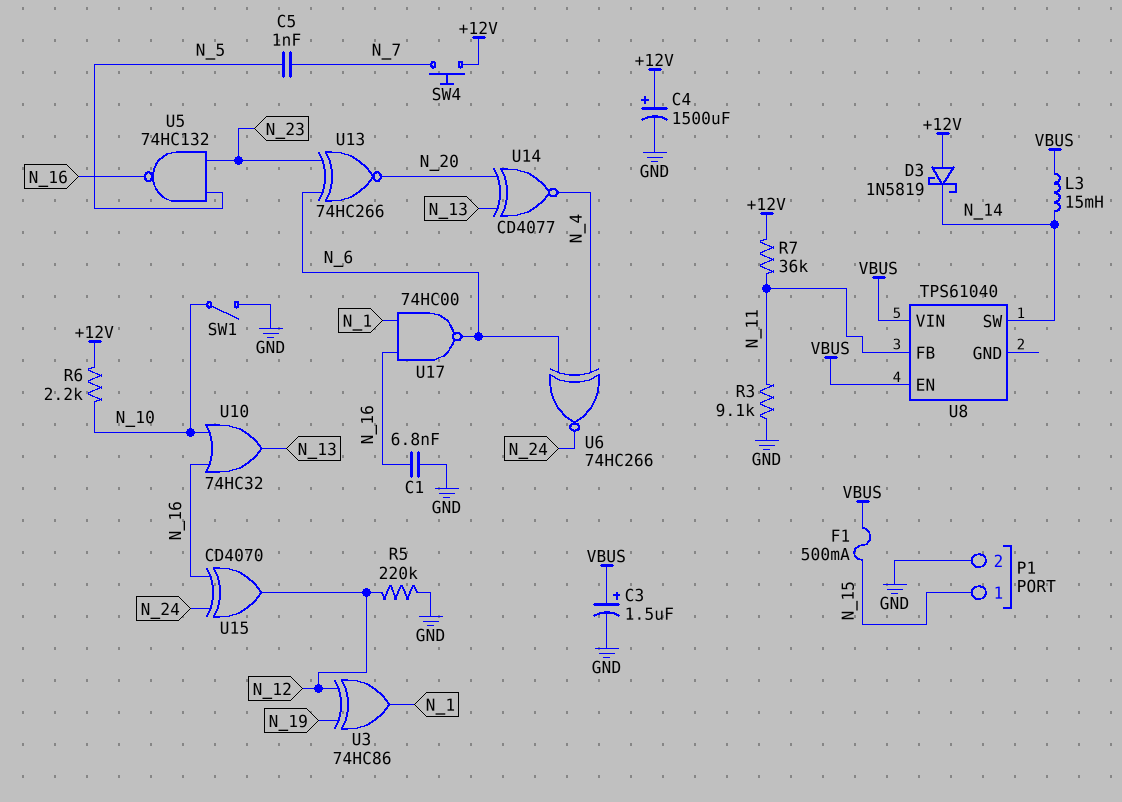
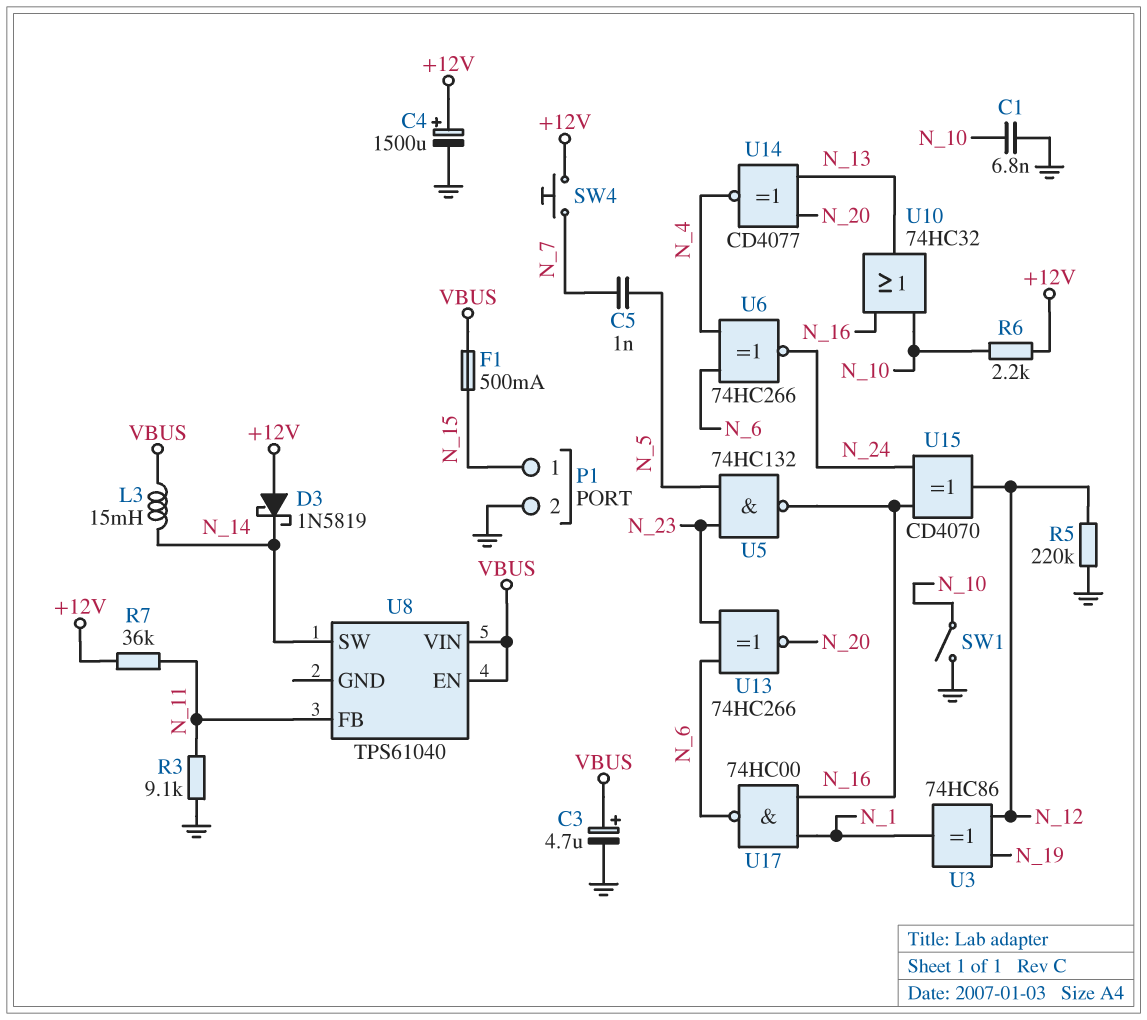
C1: 6.8nF (GND, N_16) -> 6.8nF (GND, N_10)
C3: 1.5uF (plus VBUS, minus GND) -> 4.7uF (plus VBUS, minus GND)

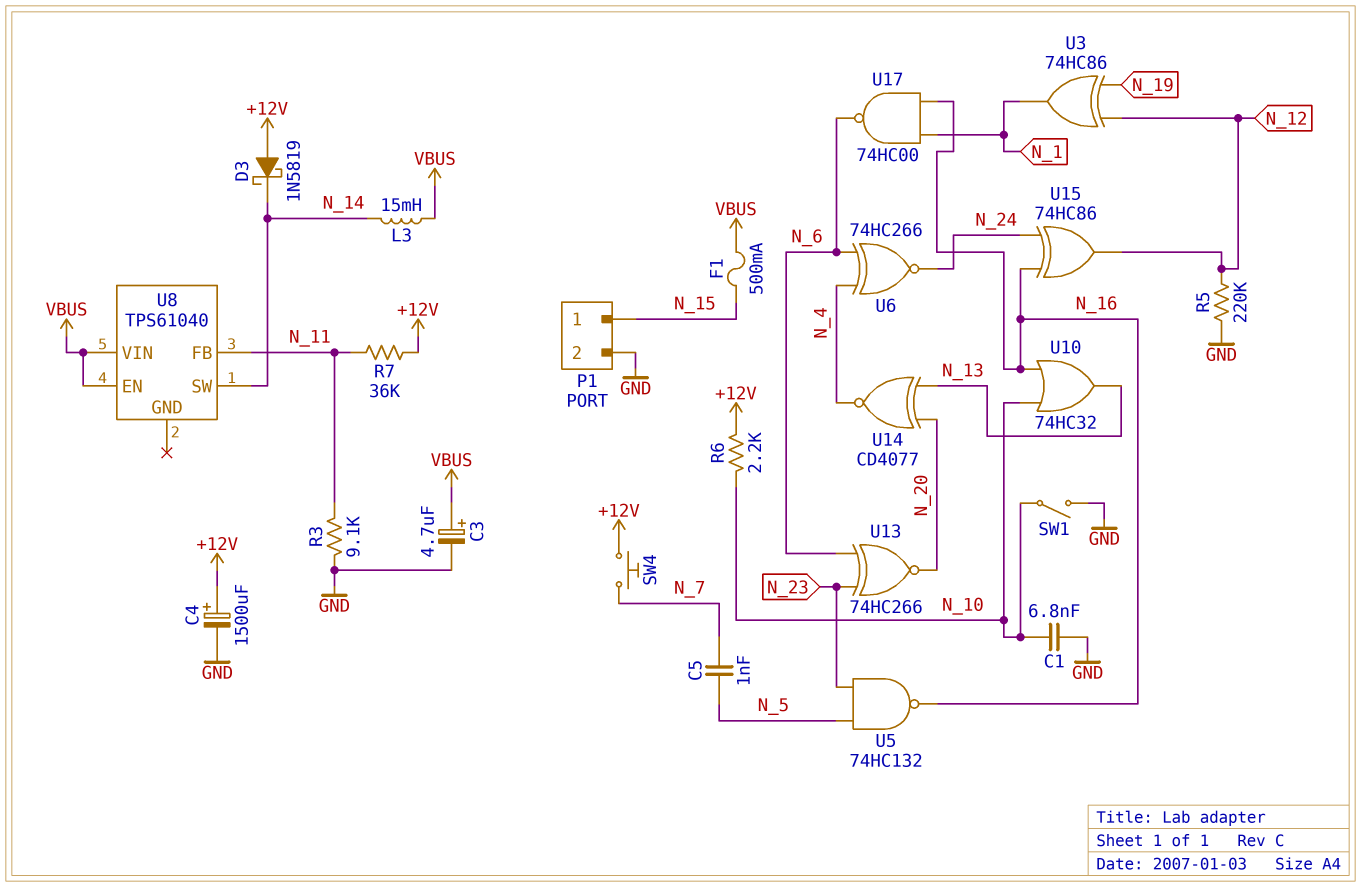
U15: XOR CD4070 (in N_16, in N_24, out N_12) -> XOR 74HC86 (in N_16, in N_24, out N_12)

